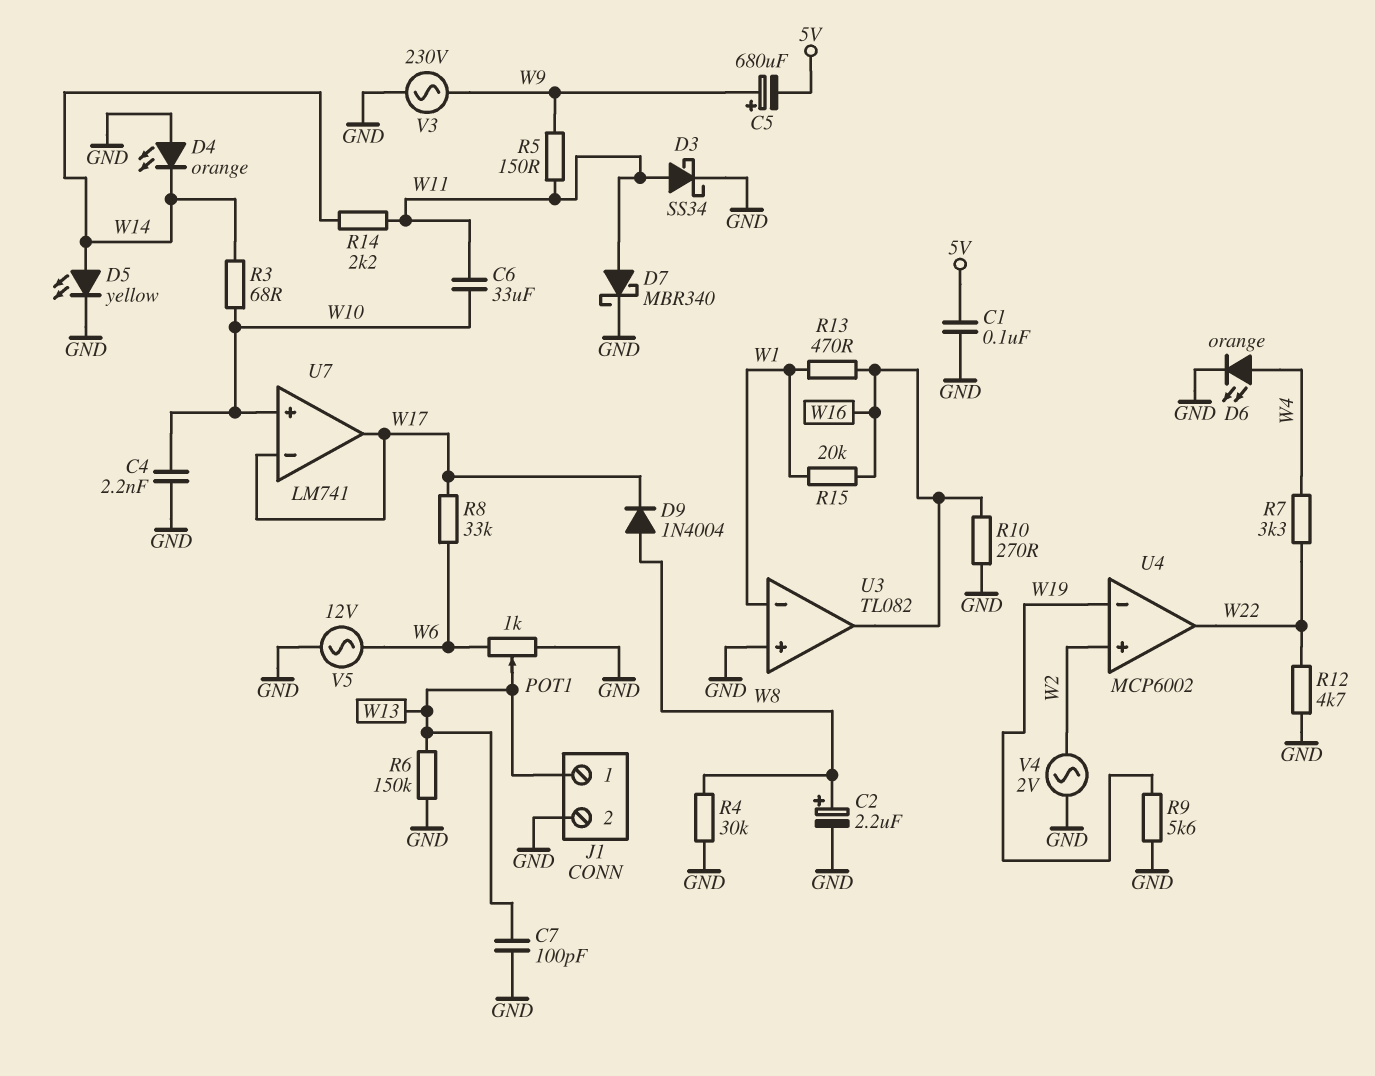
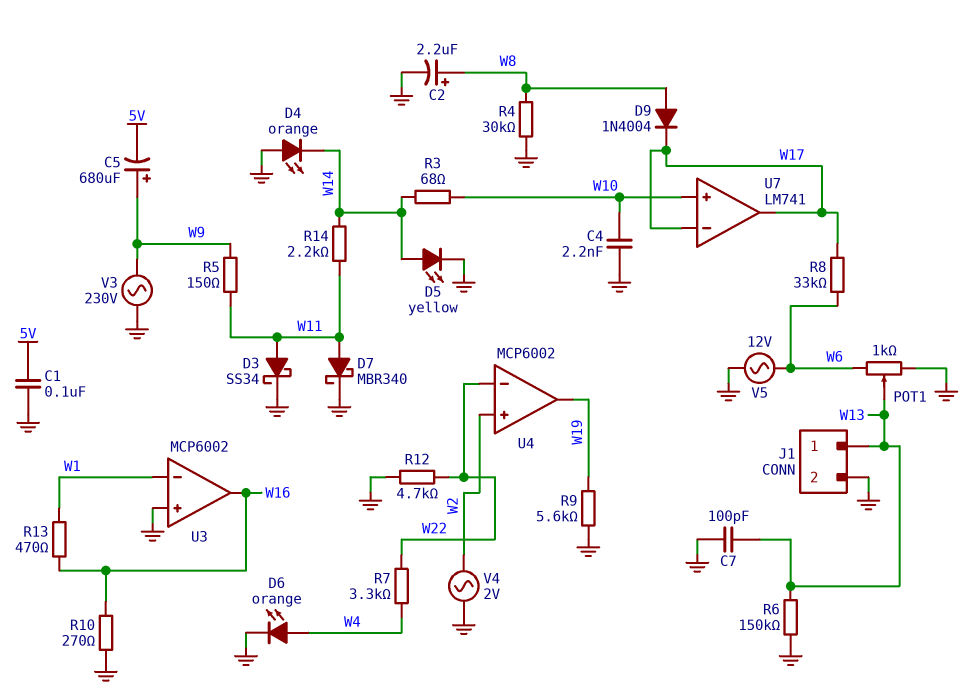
C6: 33uF (W10, W11) -> none
R15: 20k (W1, W16) -> none
U3: TL082 -> MCP6002
U4 pin in-: W19 -> W22
U4 pin out: W22 -> W19

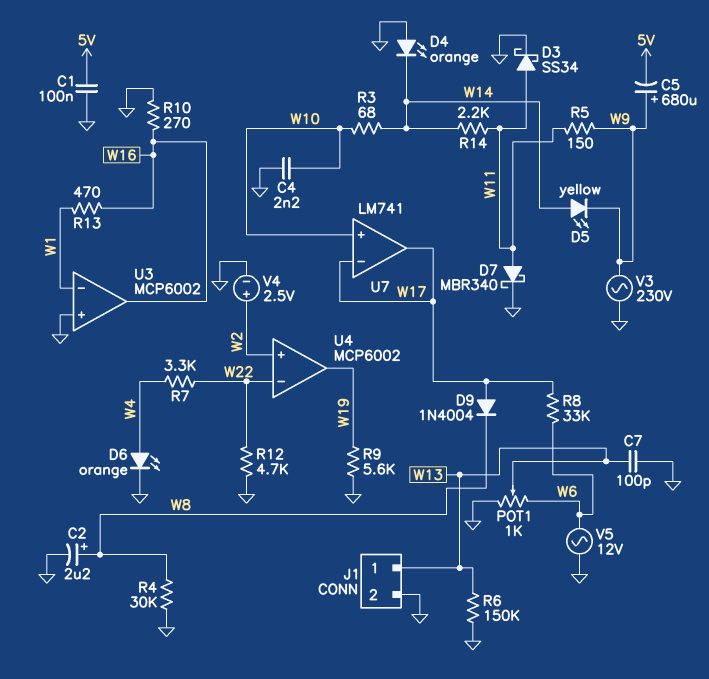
D5: LED yellow (A W14, K GND) -> LED yellow (A W14, K W9)
D9: diode 1N4004 (A W8, K W17) -> diode 1N4004 (A W17, K W8)
V4: AC 2V (GND, W2) -> 2.5V (plus W2, minus GND)

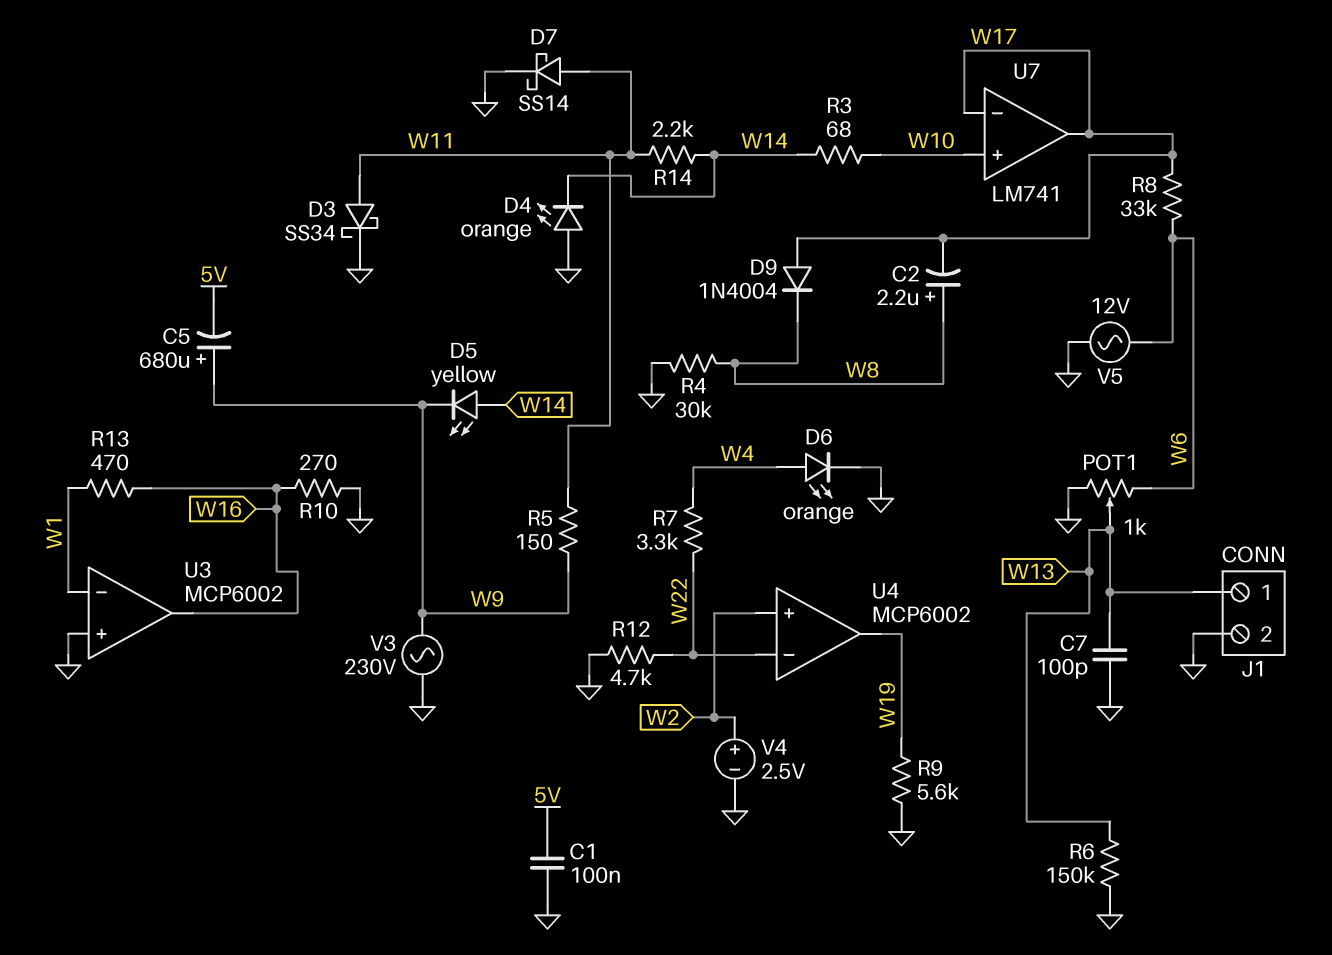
C2: 2.2uF (plus W8, minus GND) -> 2.2uF (plus W8, minus W17)
C4: 2.2nF (GND, W10) -> none
D7: schottky MBR340 (A W11, K GND) -> schottky SS14 (A W11, K GND)

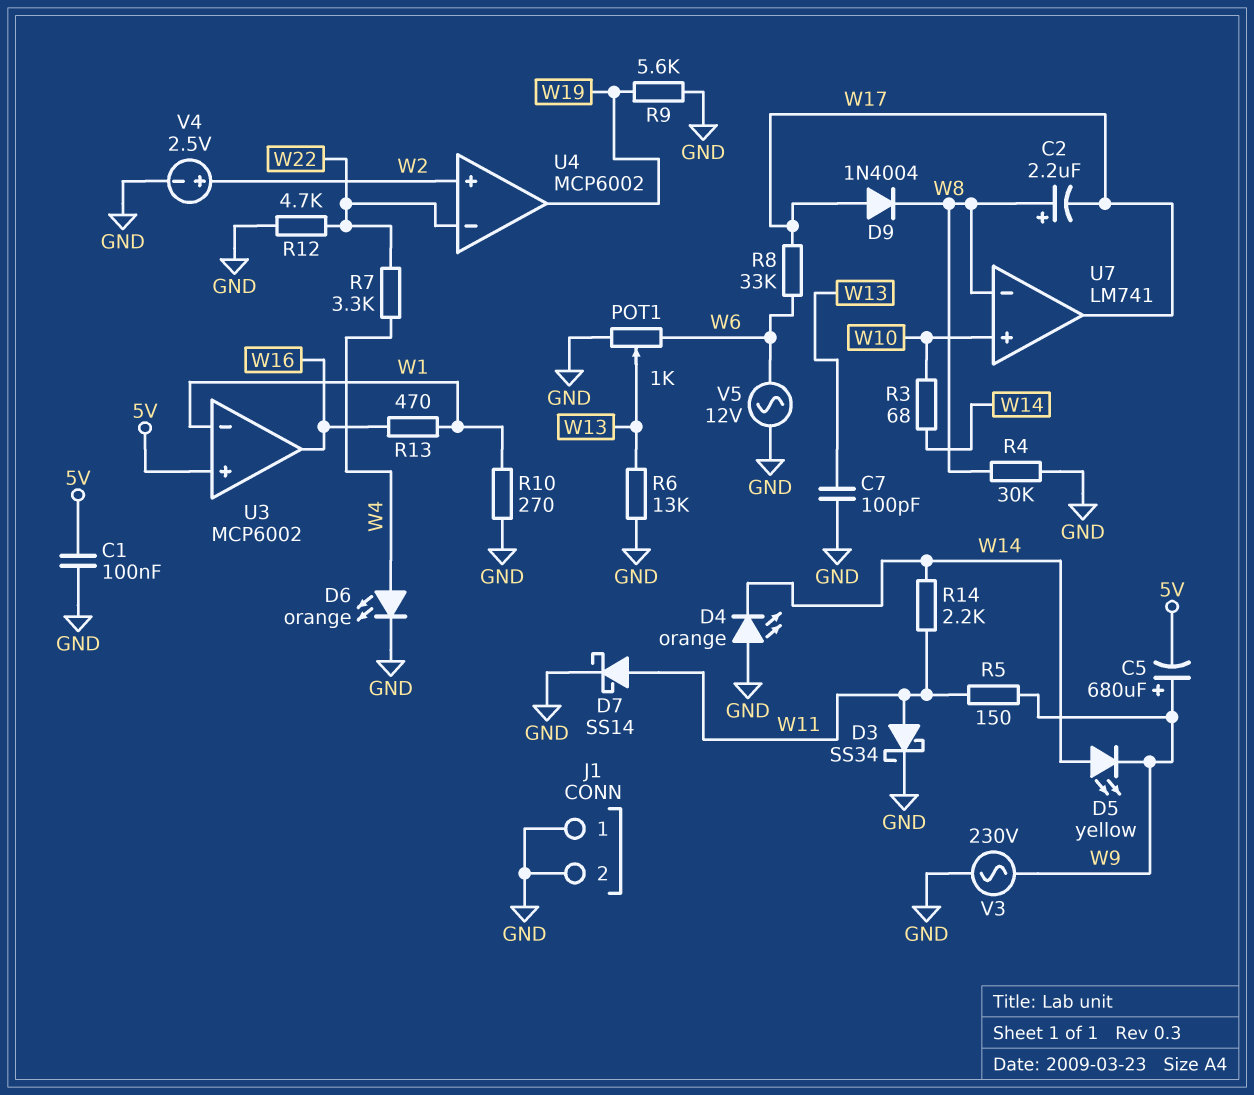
J1 pin 1: W13 -> GND
R6: 150k (GND, W13) -> 13k (GND, W13)
R10: 270 (GND, W16) -> 270 (GND, W1)
U3 pin in+: GND -> 5V
U7 pin in-: W17 -> W8

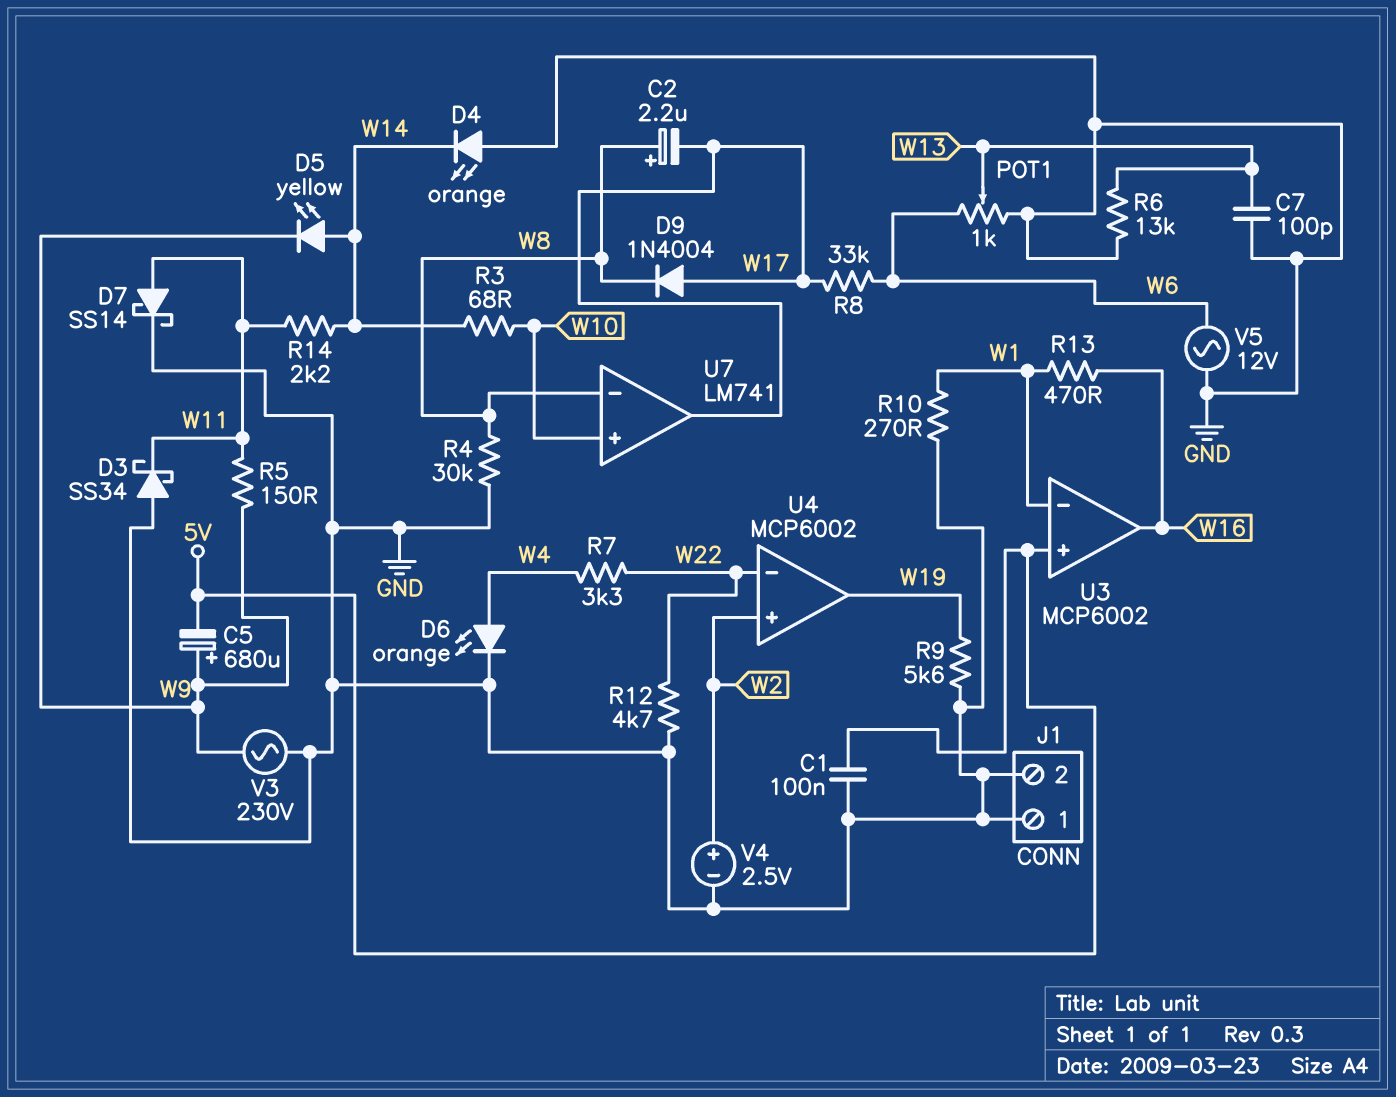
D3: schottky SS34 (A W11, K GND) -> schottky SS34 (A GND, K W11)

